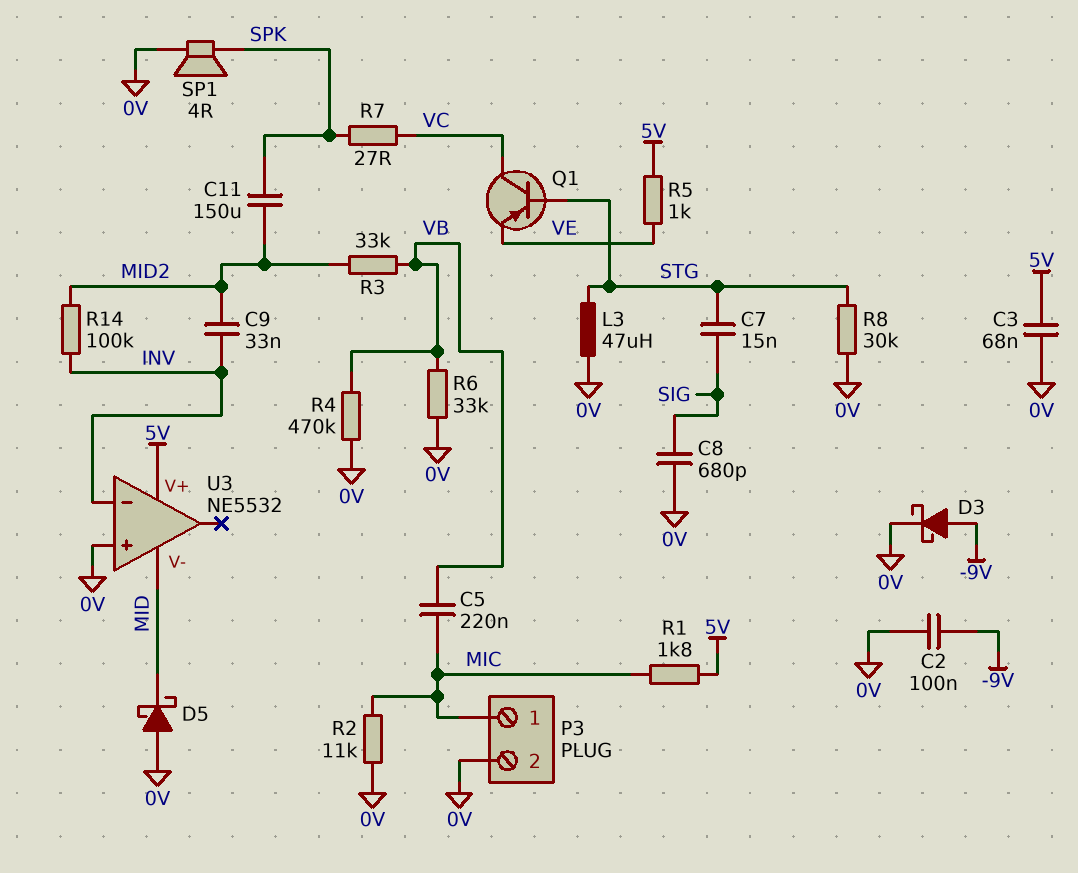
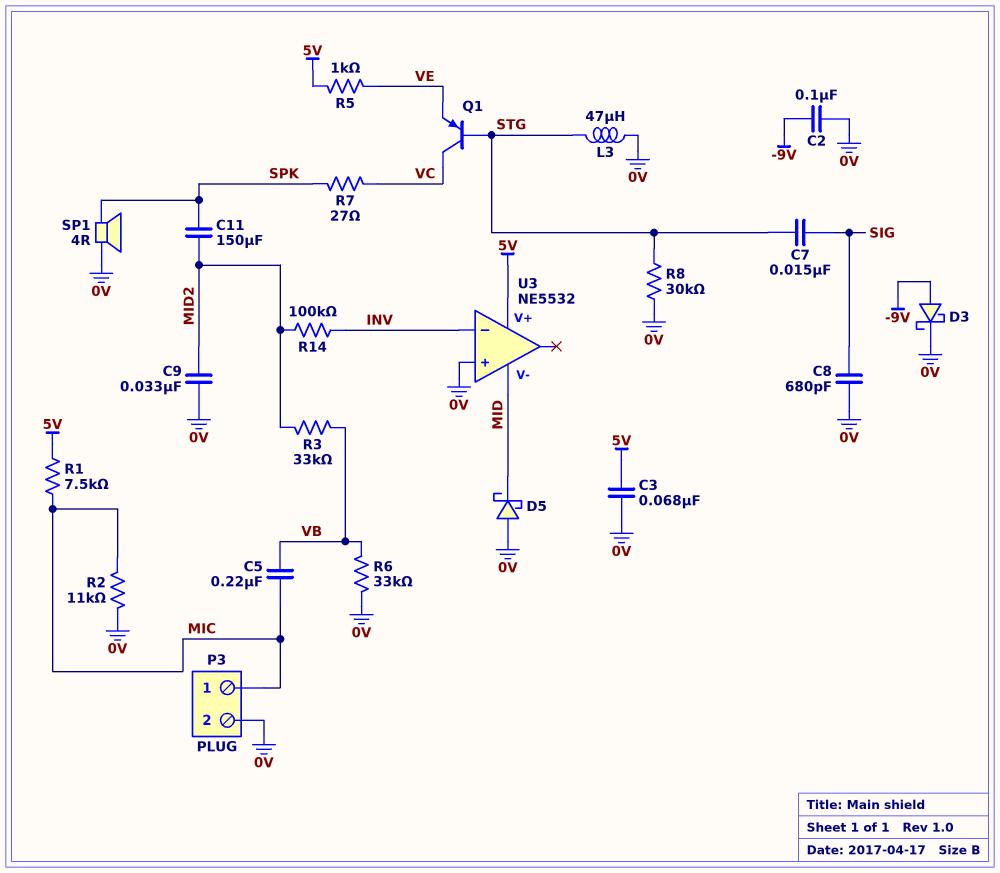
C9: 33nF (INV, MID2) -> 33nF (0V, MID2)
R1: 1.8k (5V, MIC) -> 7.5k (5V, MIC)
R4: 470k (0V, VB) -> none

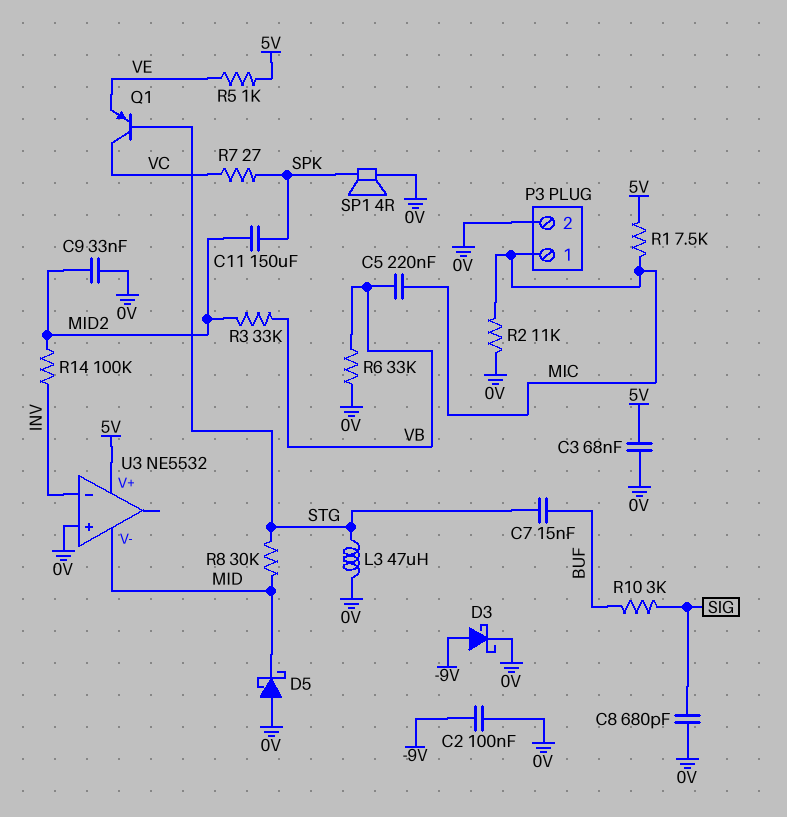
C7: 15nF (SIG, STG) -> 15nF (BUF, STG)
R8: 30k (0V, STG) -> 30k (MID, STG)
R10: none -> 3k (BUF, SIG)

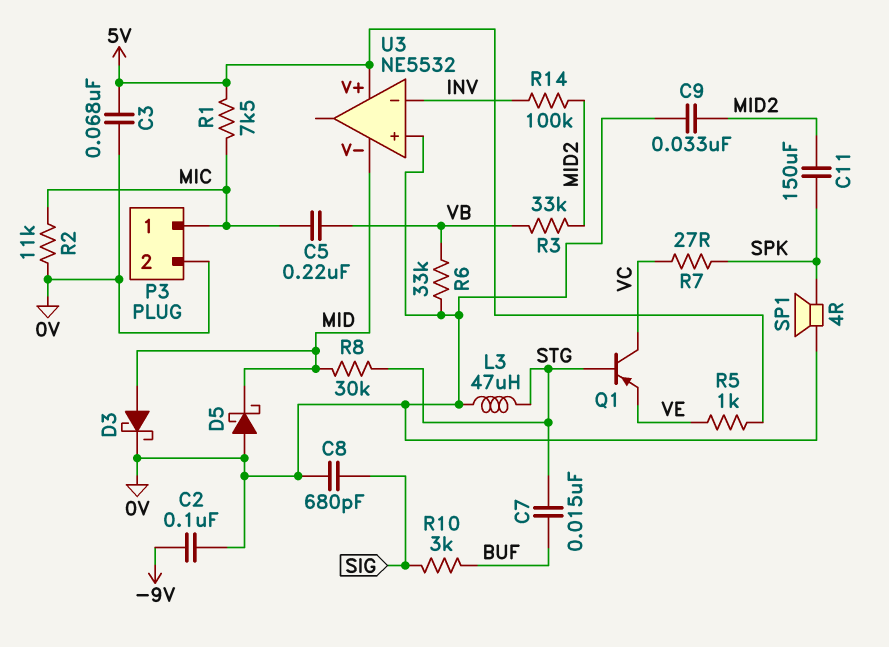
D3: schottky (A -9V, K 0V) -> schottky (A MID, K 0V)

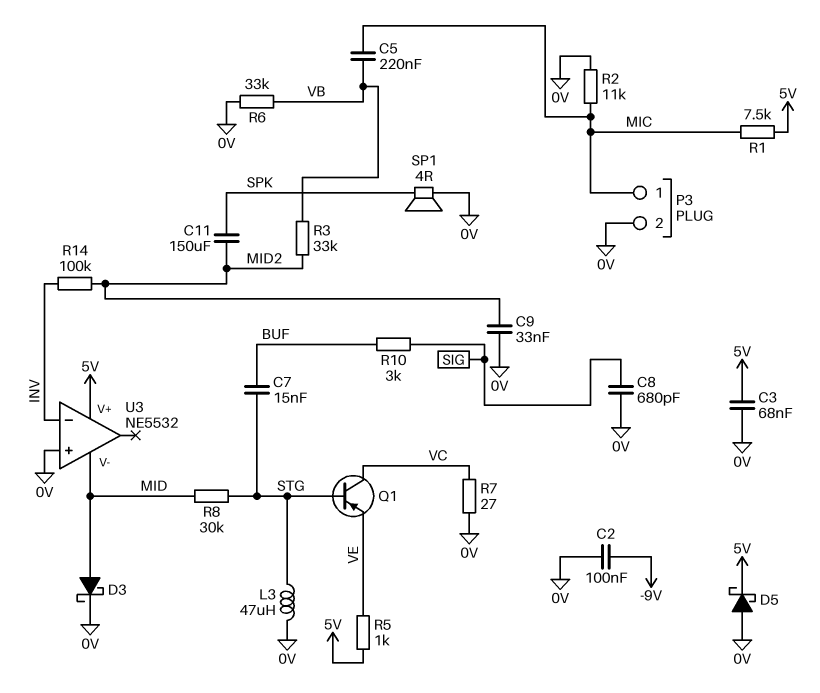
D5: schottky (A 0V, K MID) -> schottky (A 0V, K 5V)
R7: 27 (SPK, VC) -> 27 (0V, VC)

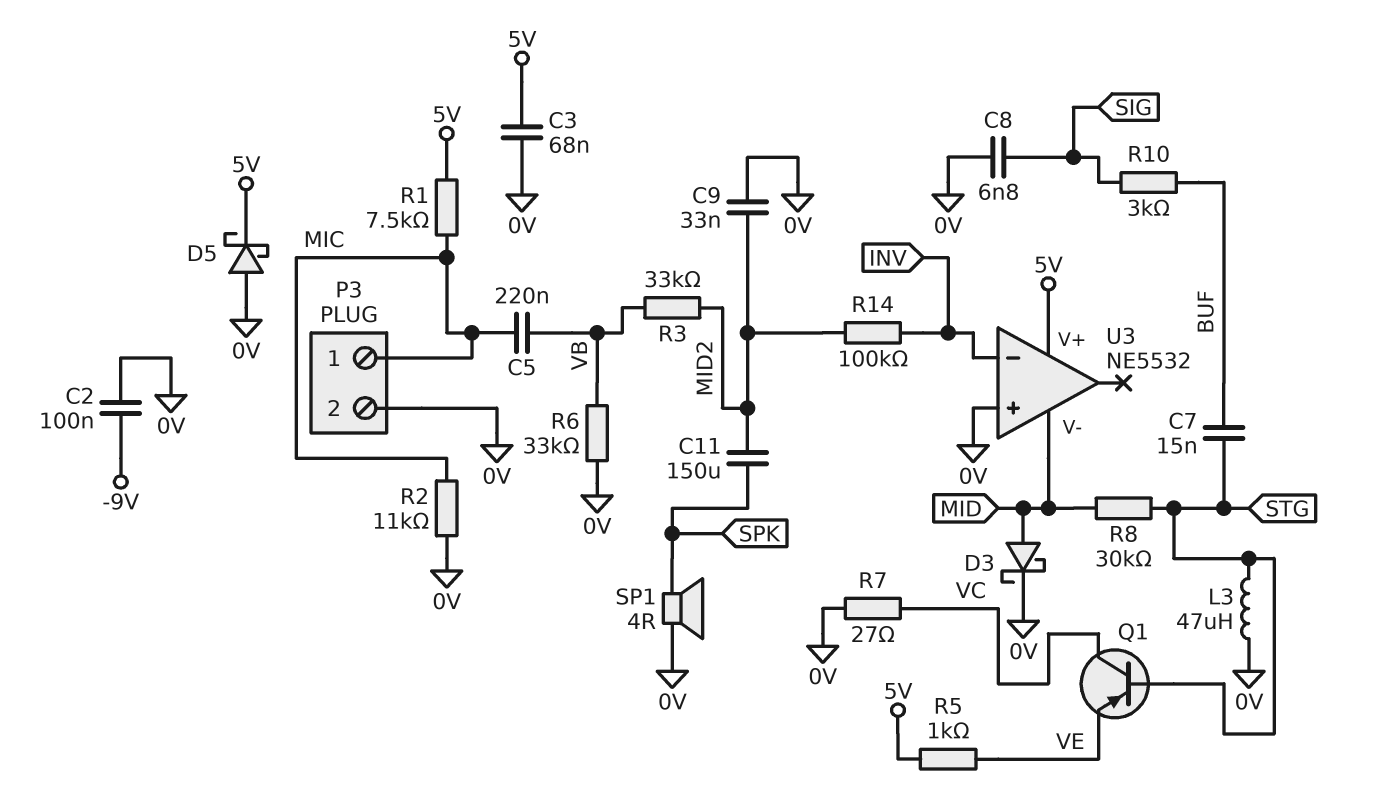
C8: 680pF (0V, SIG) -> 6.8nF (0V, SIG)

